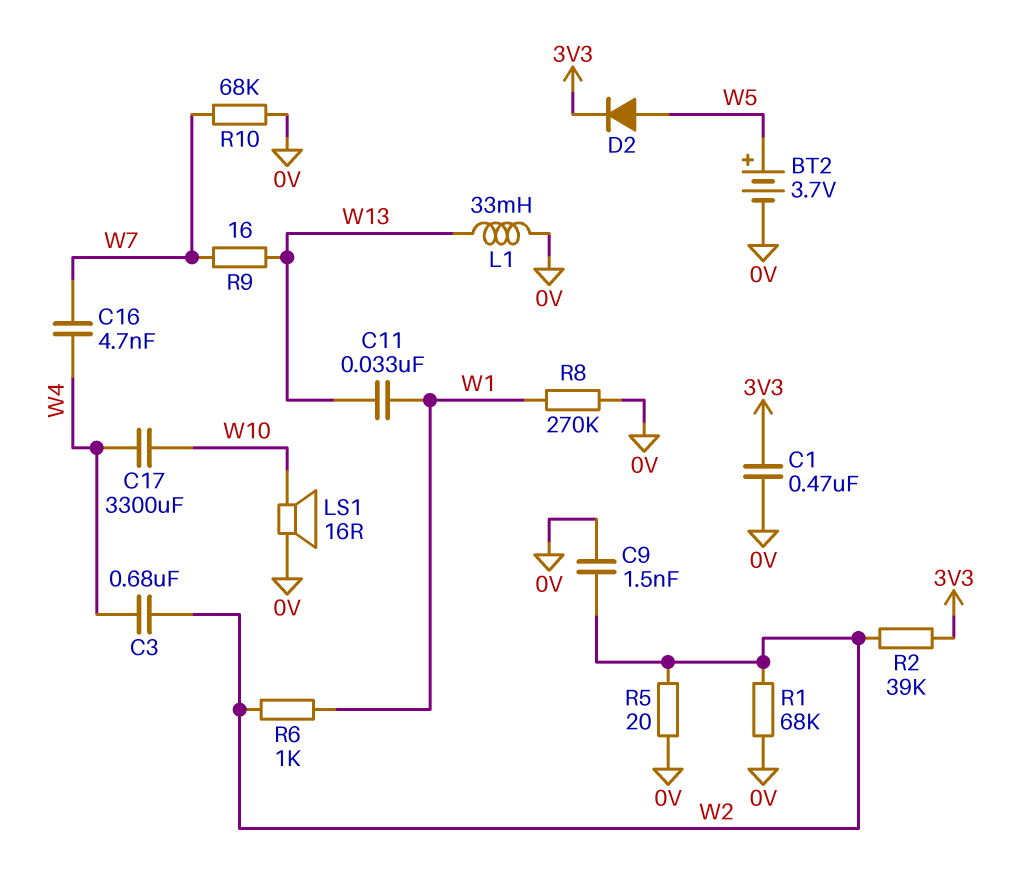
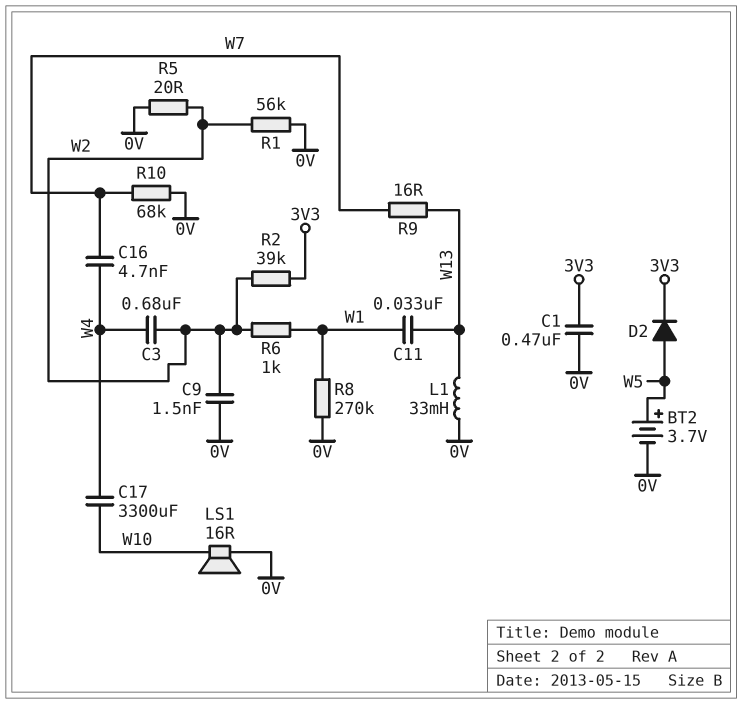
R1: 68k (0V, W2) -> 56k (0V, W2)

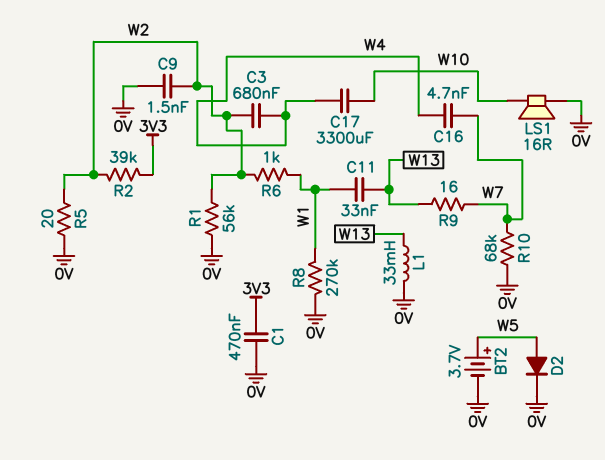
D2: diode (A W5, K 3V3) -> diode (A W5, K 0V)

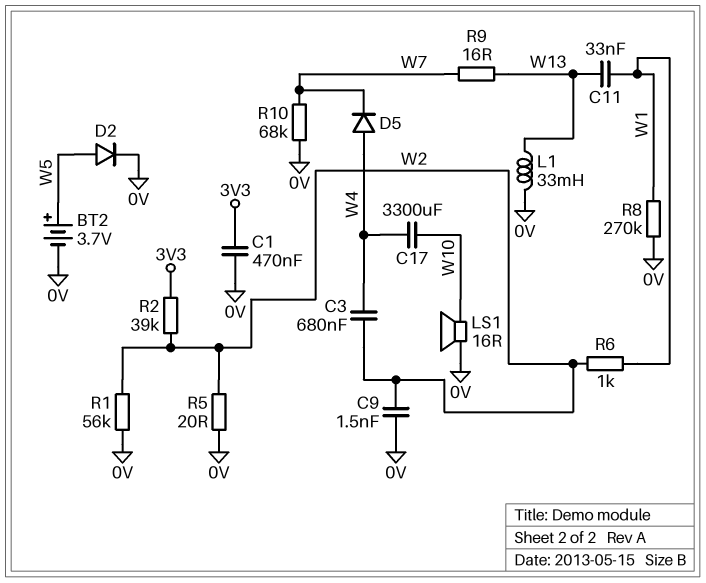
C16: 4.7nF (W4, W7) -> none
D5: none -> diode (A W4, K W7)

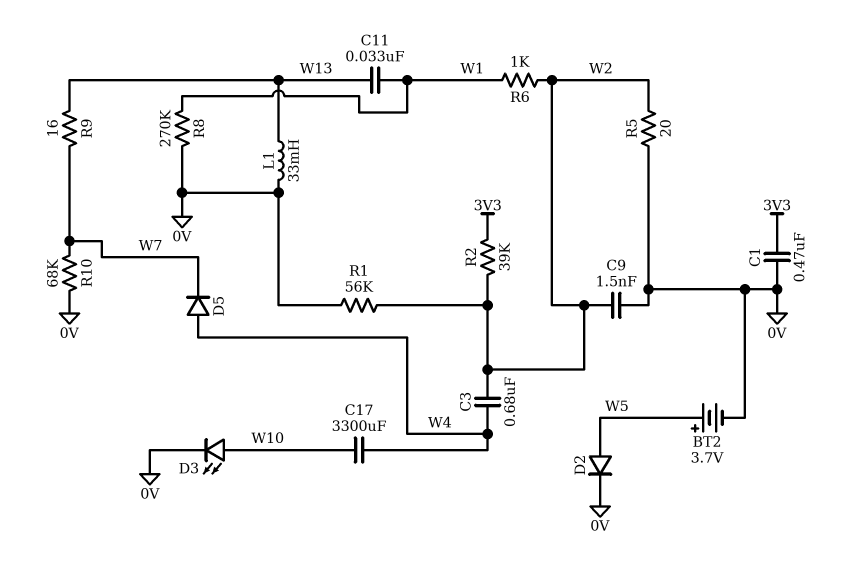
D3: none -> LED (A W10, K 0V)
LS1: speaker 16R (0V, W10) -> none

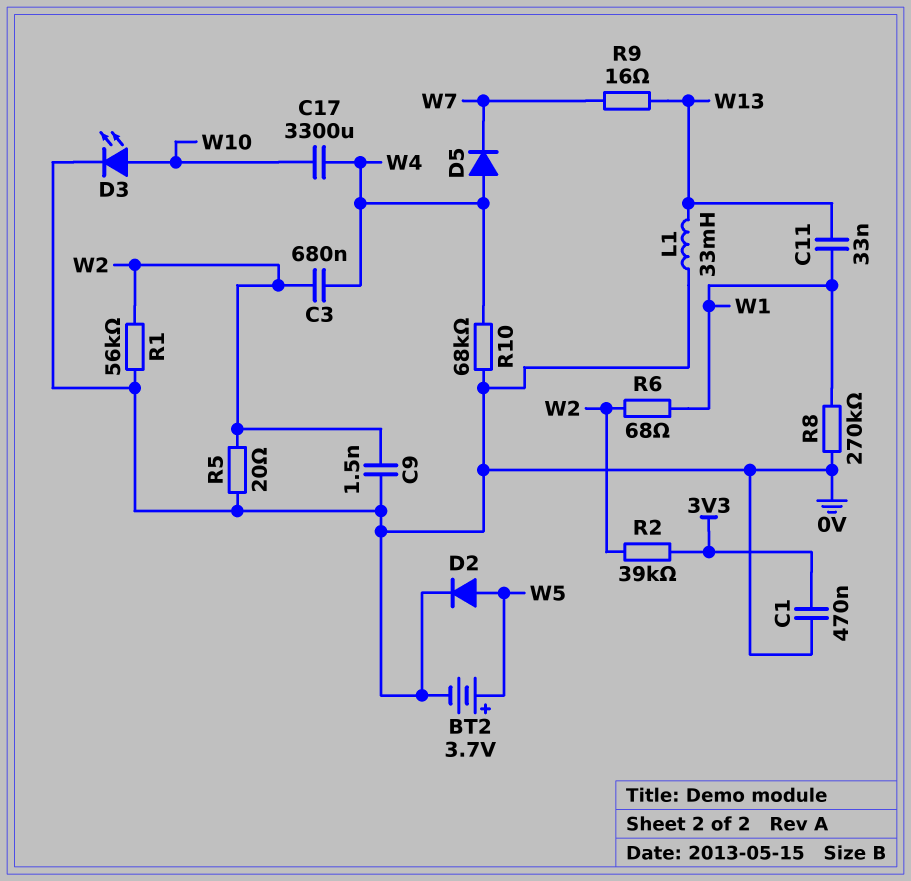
R6: 1k (W1, W2) -> 68 (W1, W2)
R10: 68k (0V, W7) -> 68k (0V, W4)

